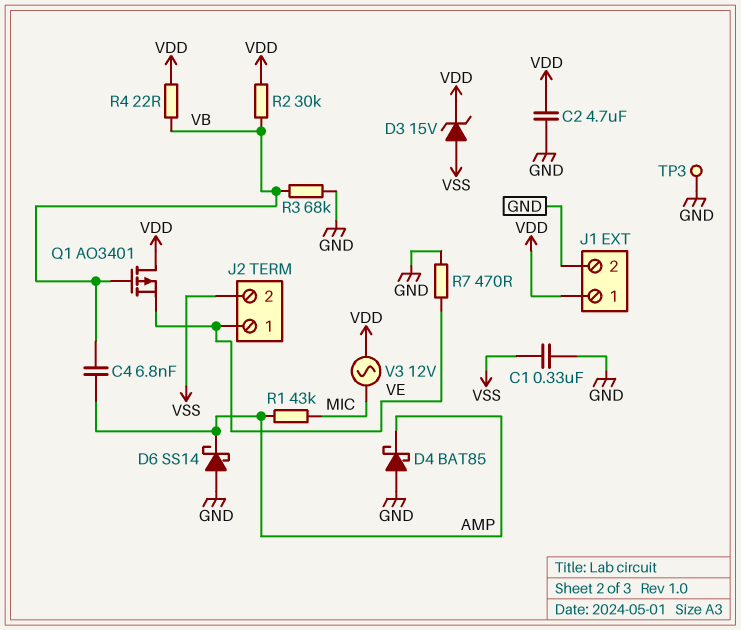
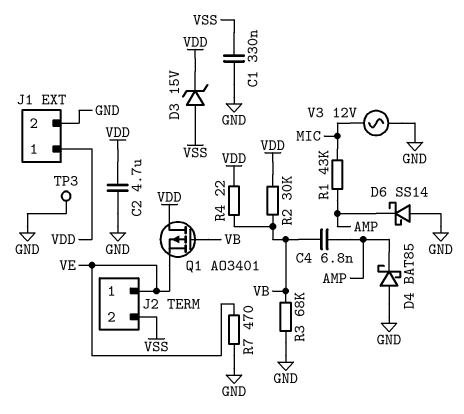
V3: AC 12V (MIC, VDD) -> AC 12V (GND, MIC)

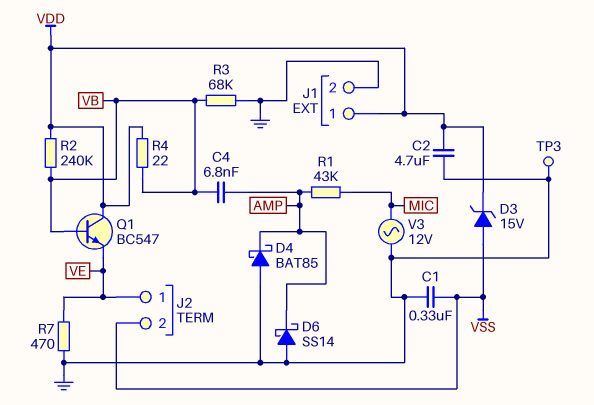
Q1: PMOS AO3401 (G VB, D VDD, S VE) -> NPN BC547 (B VB, C VDD, E VE)
R2: 30k (VB, VDD) -> 240k (VB, VDD)

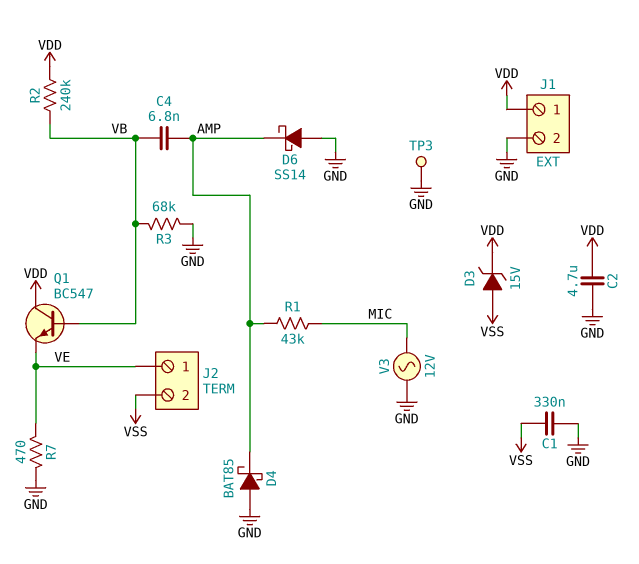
R4: 22 (VB, VDD) -> none

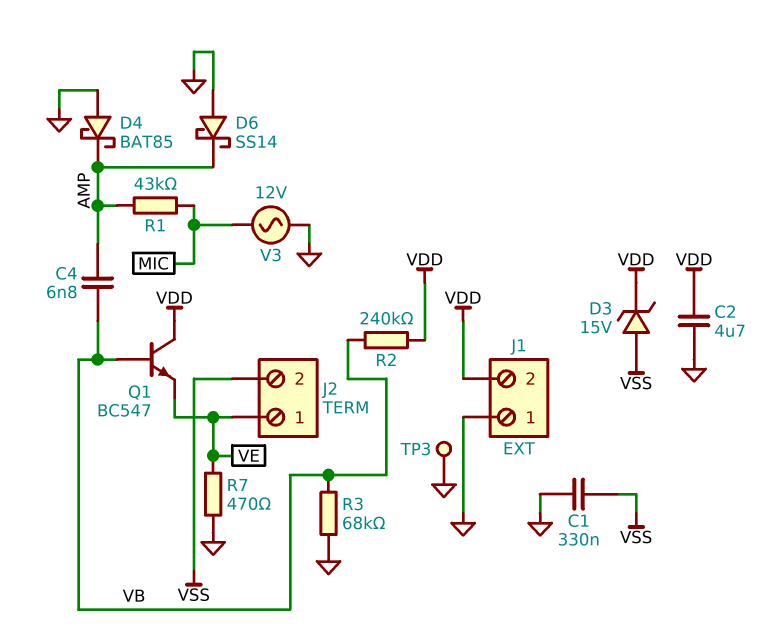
J1 pin 1: VDD -> GND
J1 pin 2: GND -> VDD

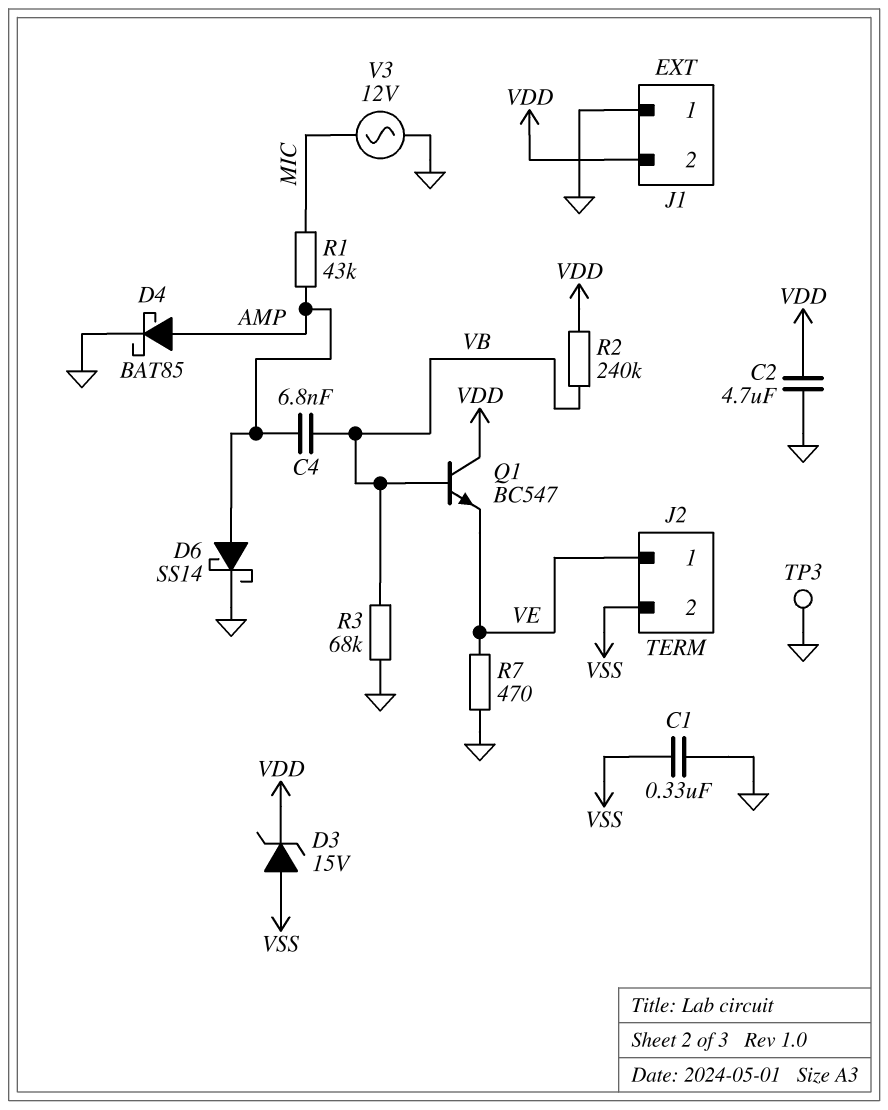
D4: schottky BAT85 (A GND, K AMP) -> schottky BAT85 (A AMP, K GND)
D6: schottky SS14 (A GND, K AMP) -> schottky SS14 (A AMP, K GND)

